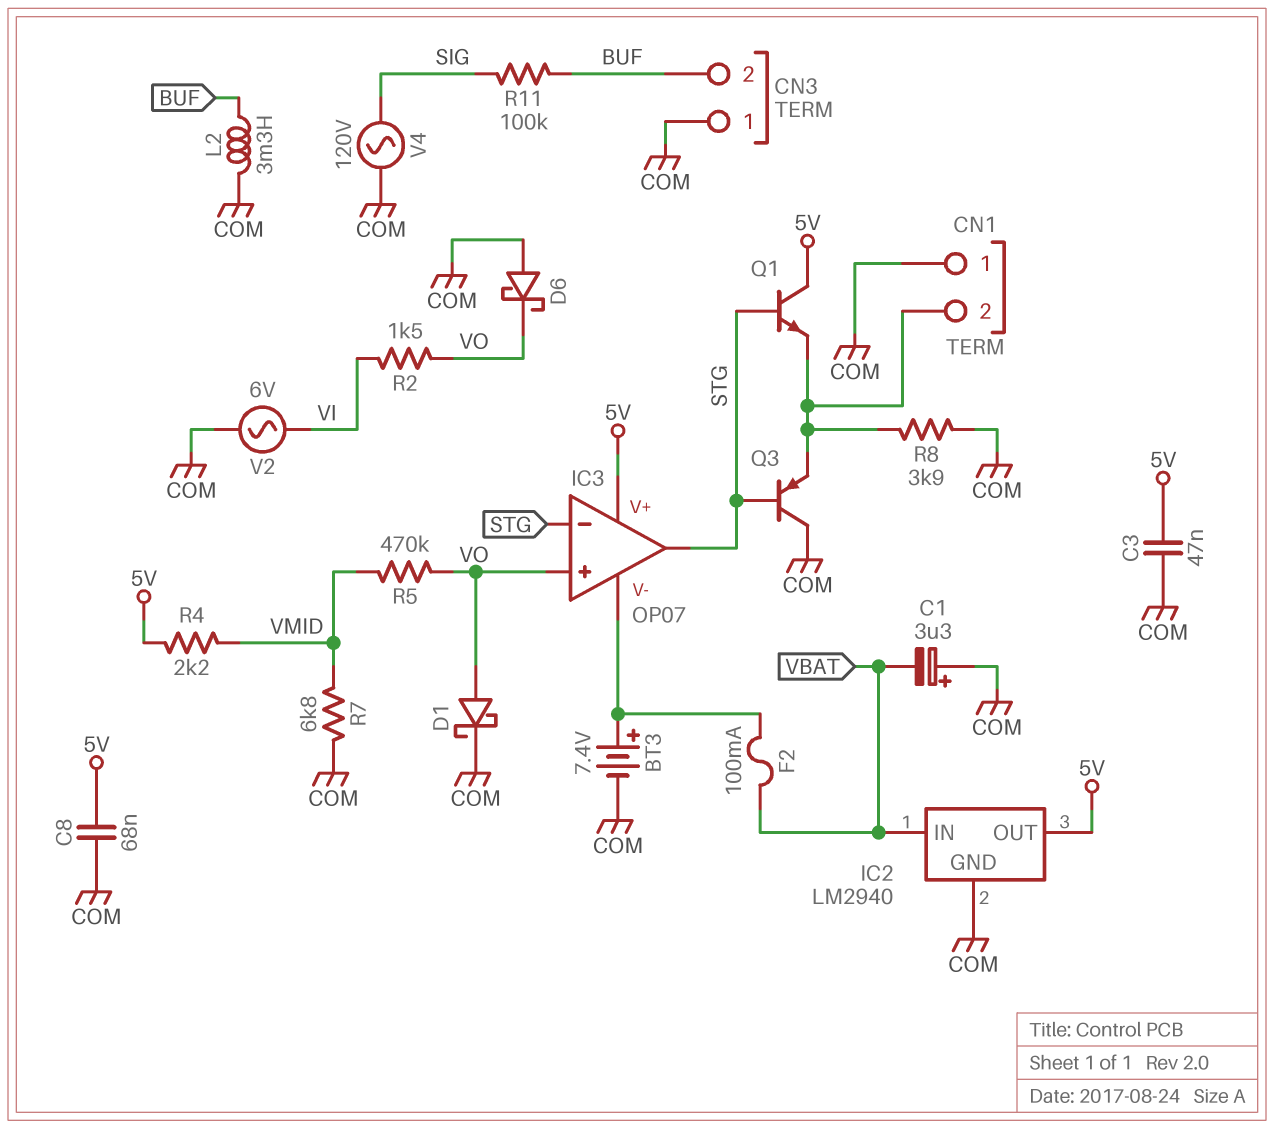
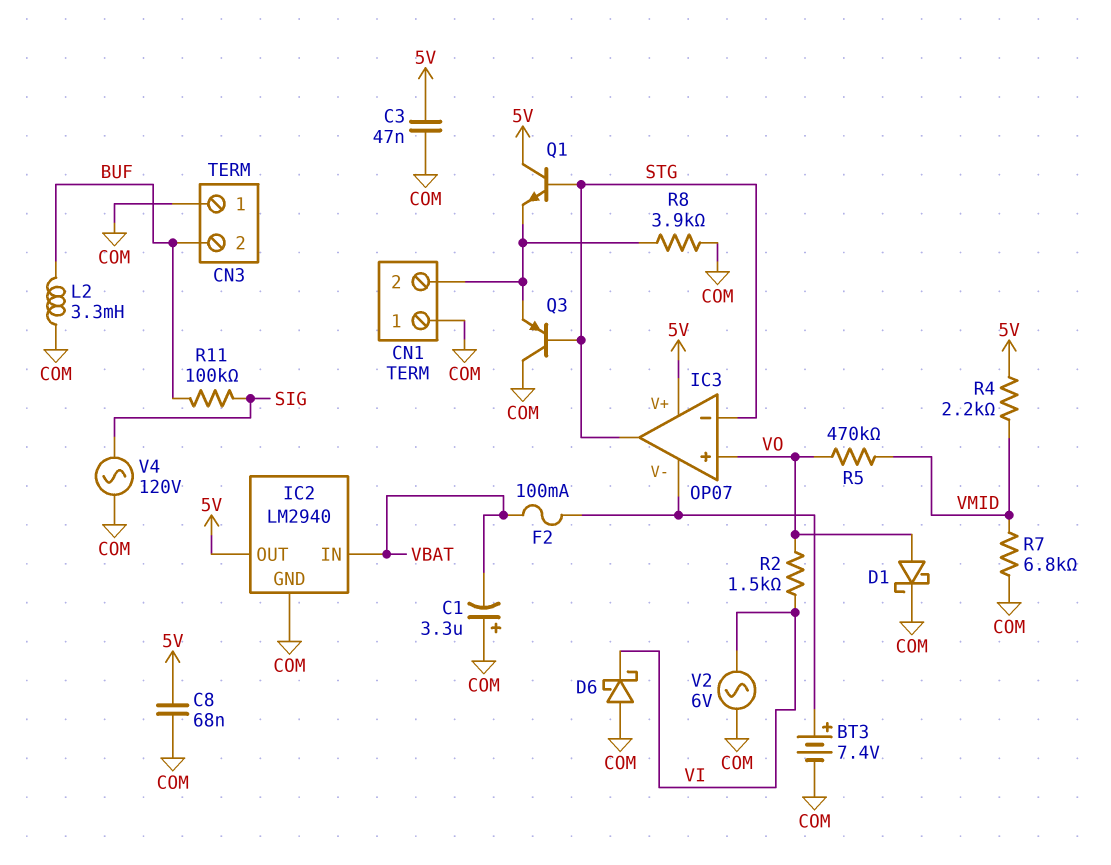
D6: schottky (A COM, K VO) -> schottky (A COM, K VI)

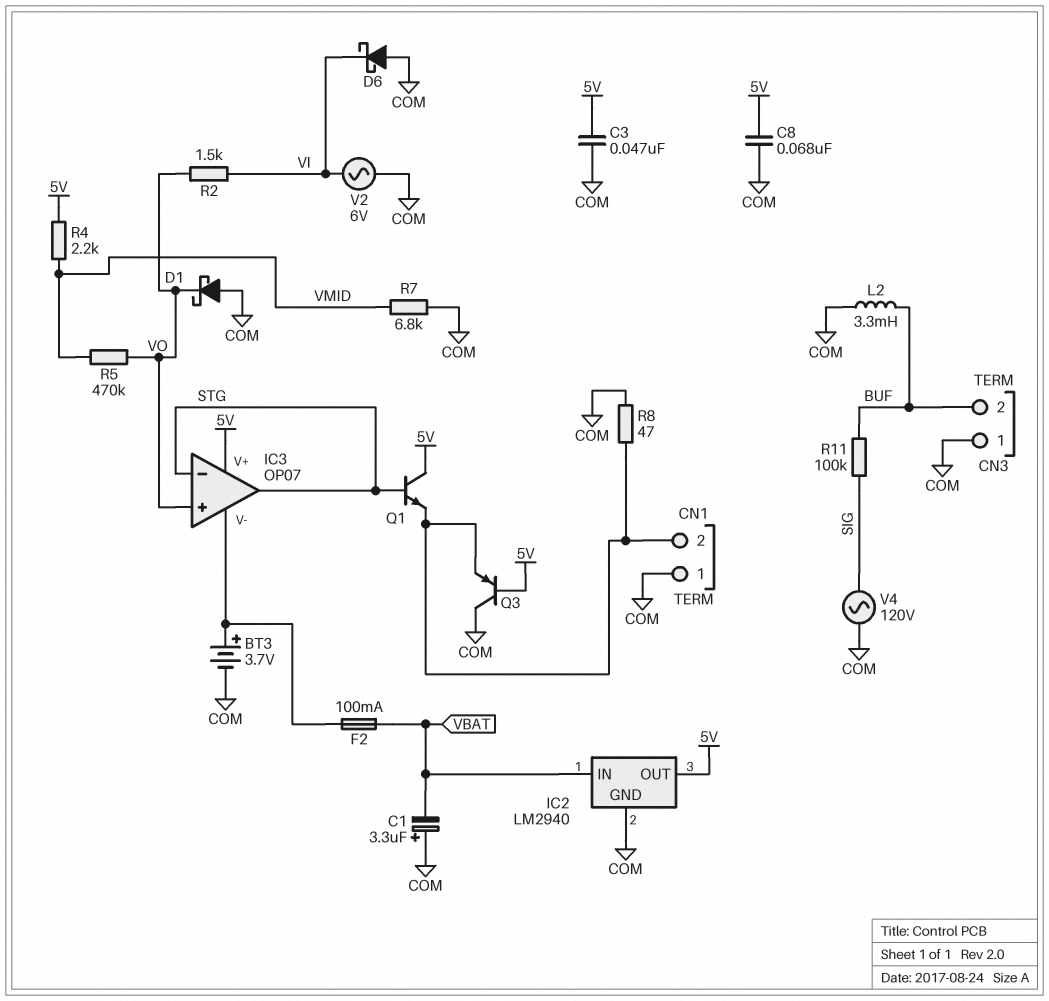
BT3: 7.4V (plus IC3/V-, minus COM) -> 3.7V (plus IC3/V-, minus COM)
D1: schottky (A VO, K COM) -> schottky (A COM, K VO)
Q3: PNP (B STG, C COM, E CN1/2) -> PNP (B 5V, C COM, E CN1/2)
R8: 3.9k (CN1/2, COM) -> 47 (CN1/2, COM)

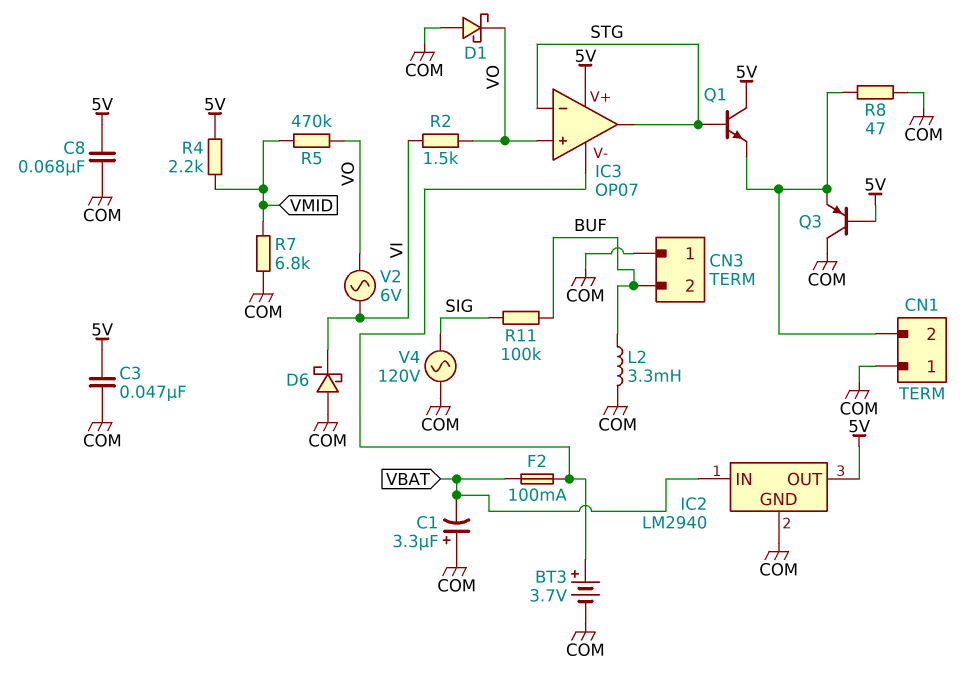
V2: AC 6V (COM, VI) -> AC 6V (VI, VO)

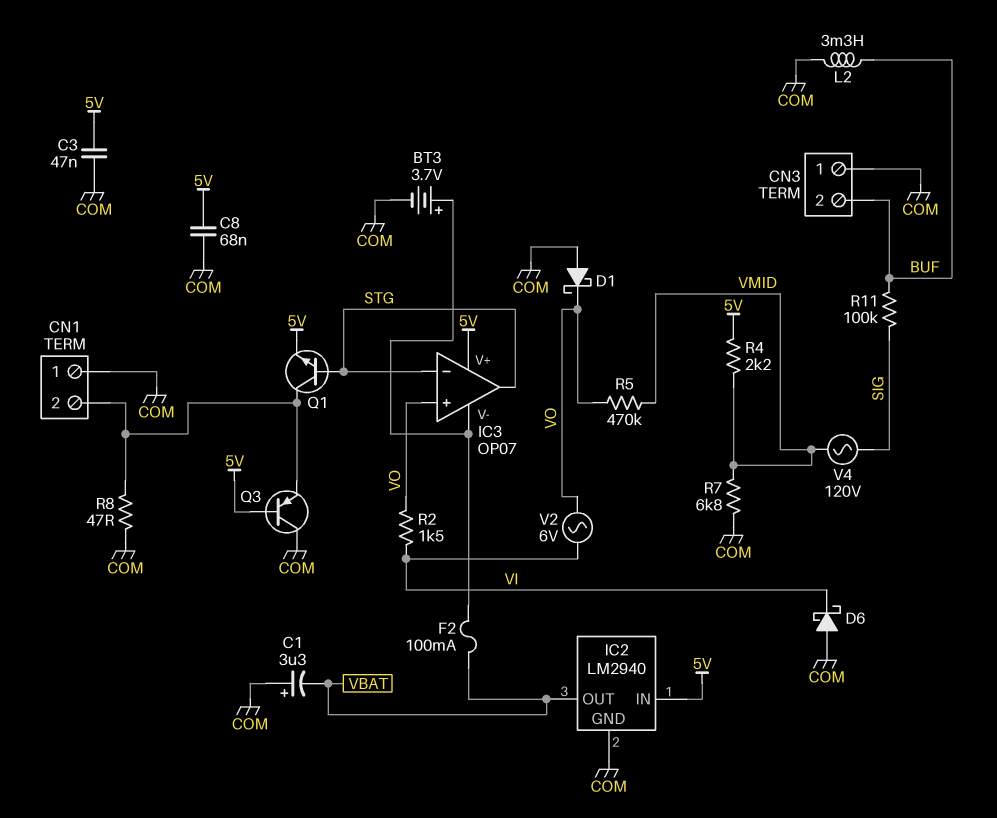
IC2 pin IN: VBAT -> 5V
IC2 pin OUT: 5V -> VBAT
Q1: NPN (B STG, C 5V, E CN1/2) -> NPN (B STG, C CN1/2, E 5V)
V4: AC 120V (COM, SIG) -> AC 120V (SIG, VMID)

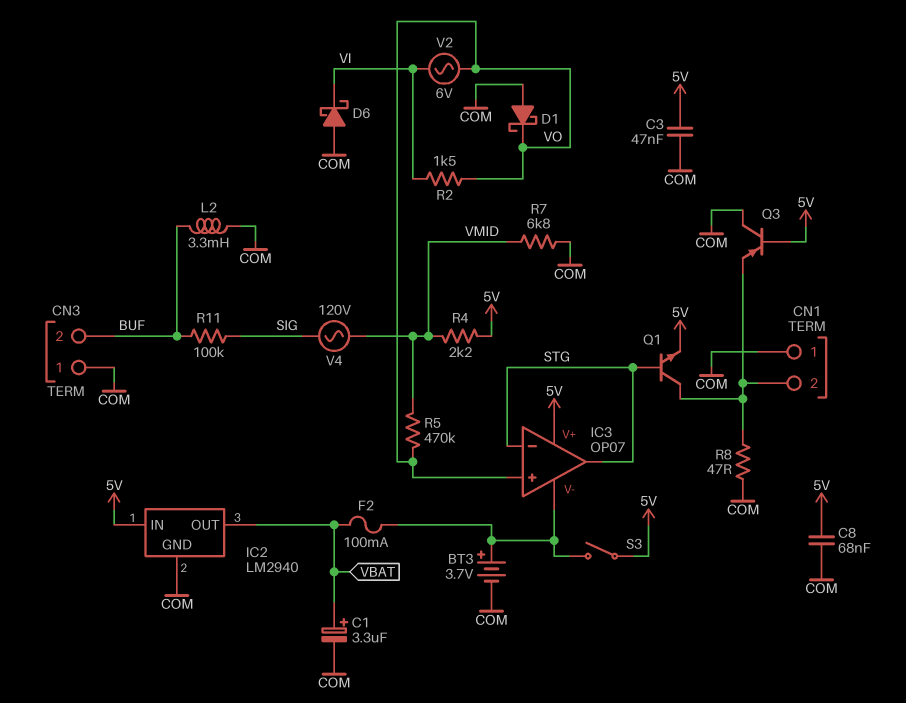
C1: 3.3uF (plus COM, minus VBAT) -> 3.3uF (plus VBAT, minus COM)
S3: none -> switch (5V, IC3/V-)

